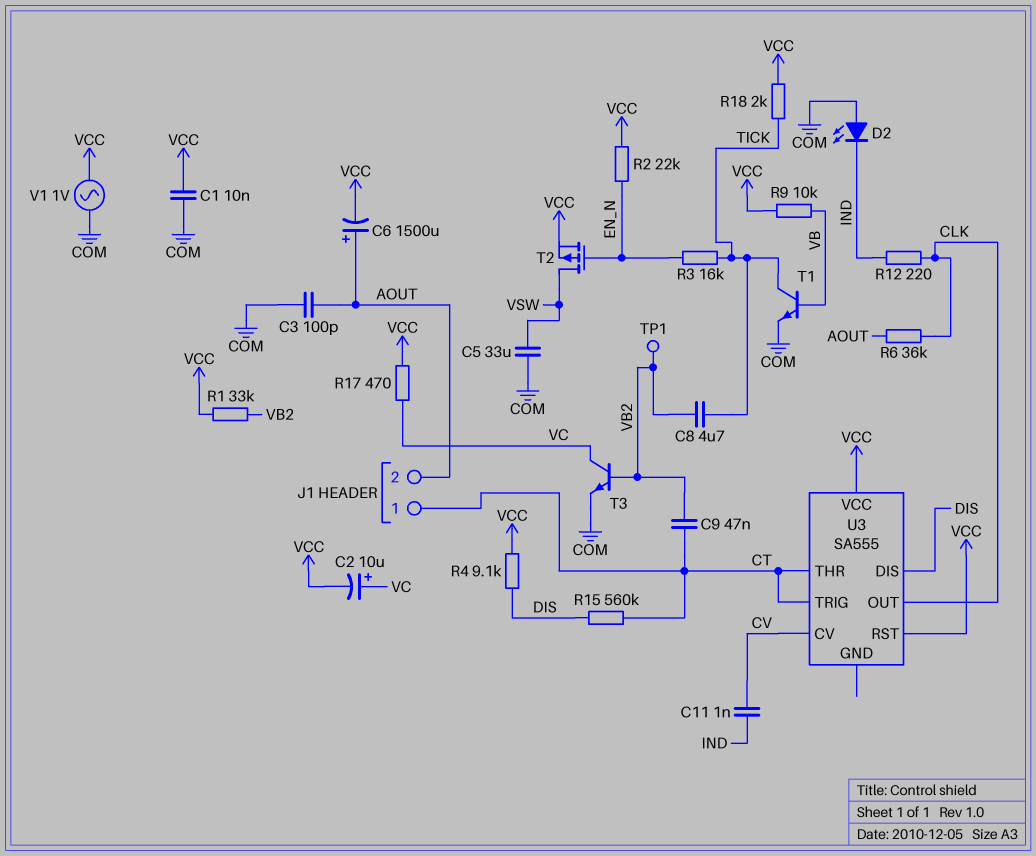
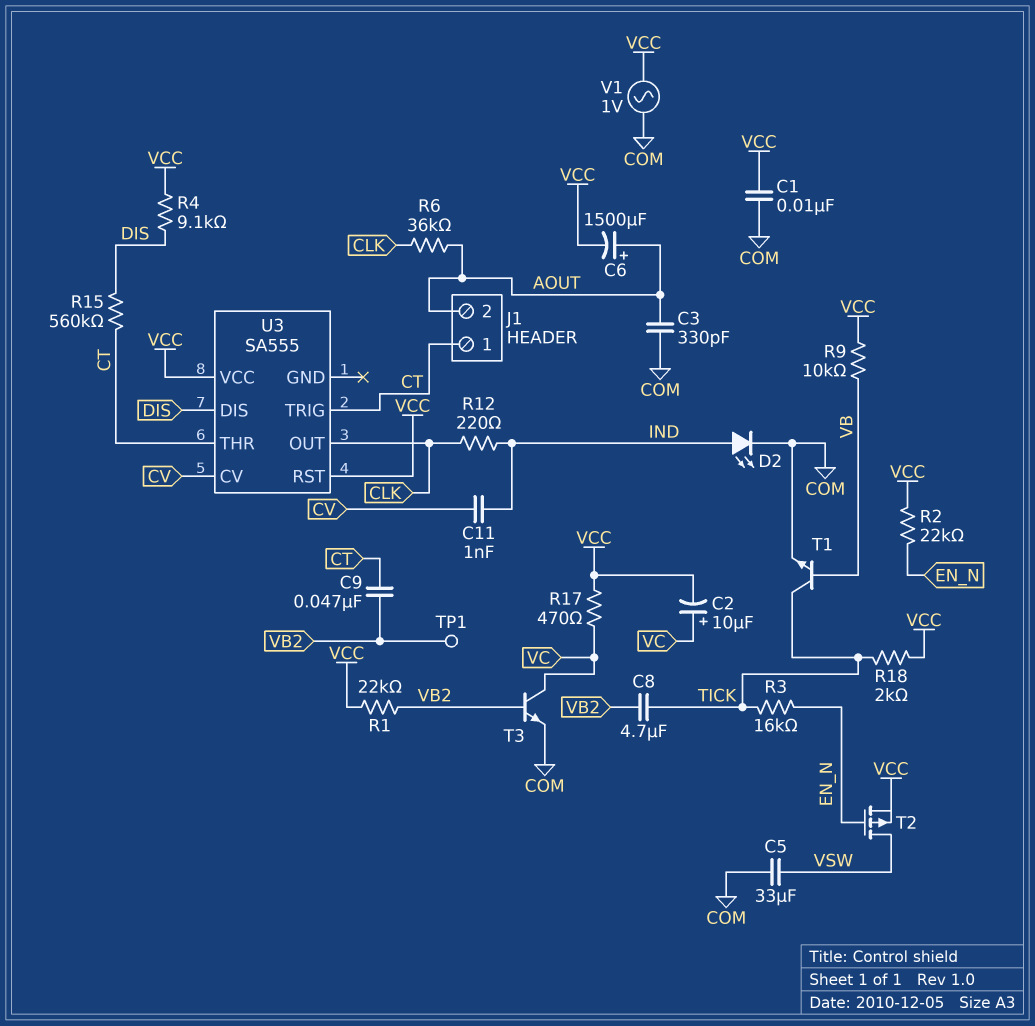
C3: 100pF (AOUT, COM) -> 330pF (AOUT, COM)
D2: LED (A COM, K IND) -> LED (A IND, K COM)
R1: 33k (VB2, VCC) -> 22k (VB2, VCC)

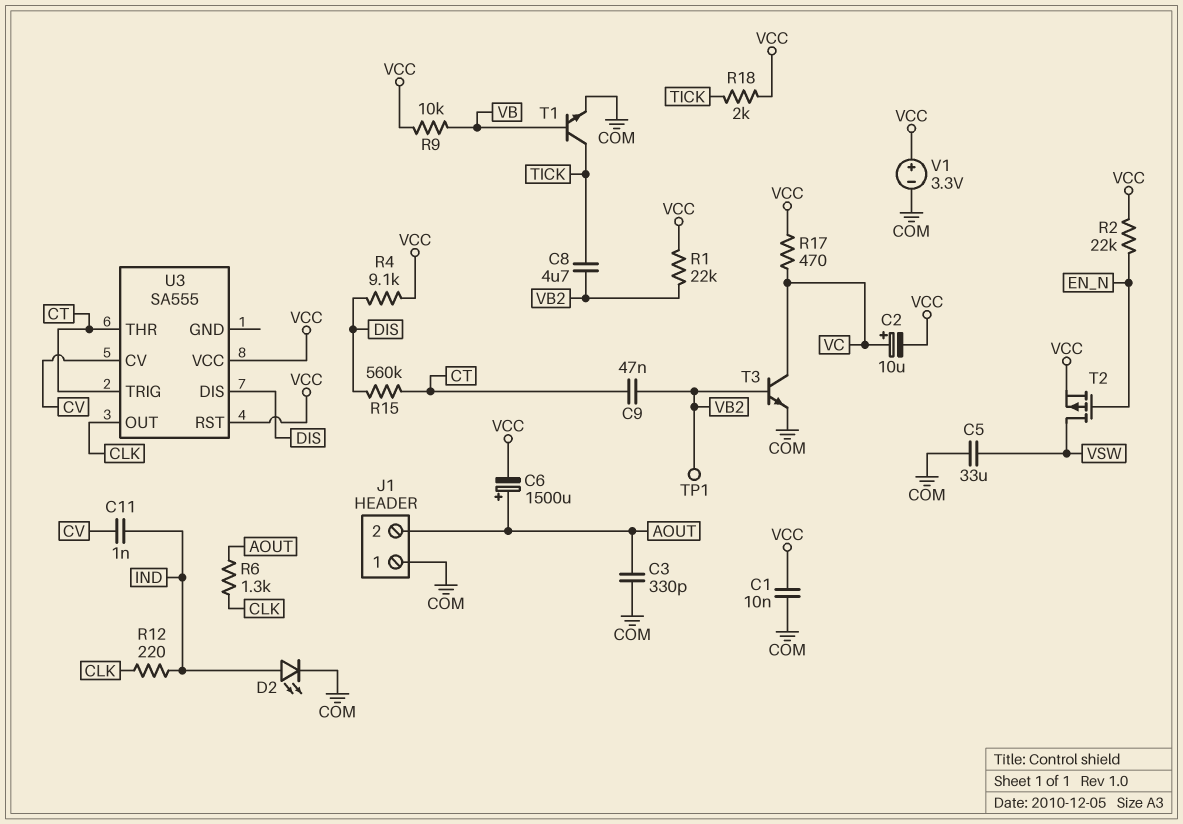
J1 pin 1: CT -> COM
R3: 16k (EN_N, TICK) -> none
R6: 36k (AOUT, CLK) -> 1.3k (AOUT, CLK)
V1: AC 1V (COM, VCC) -> 3.3V (plus VCC, minus COM)

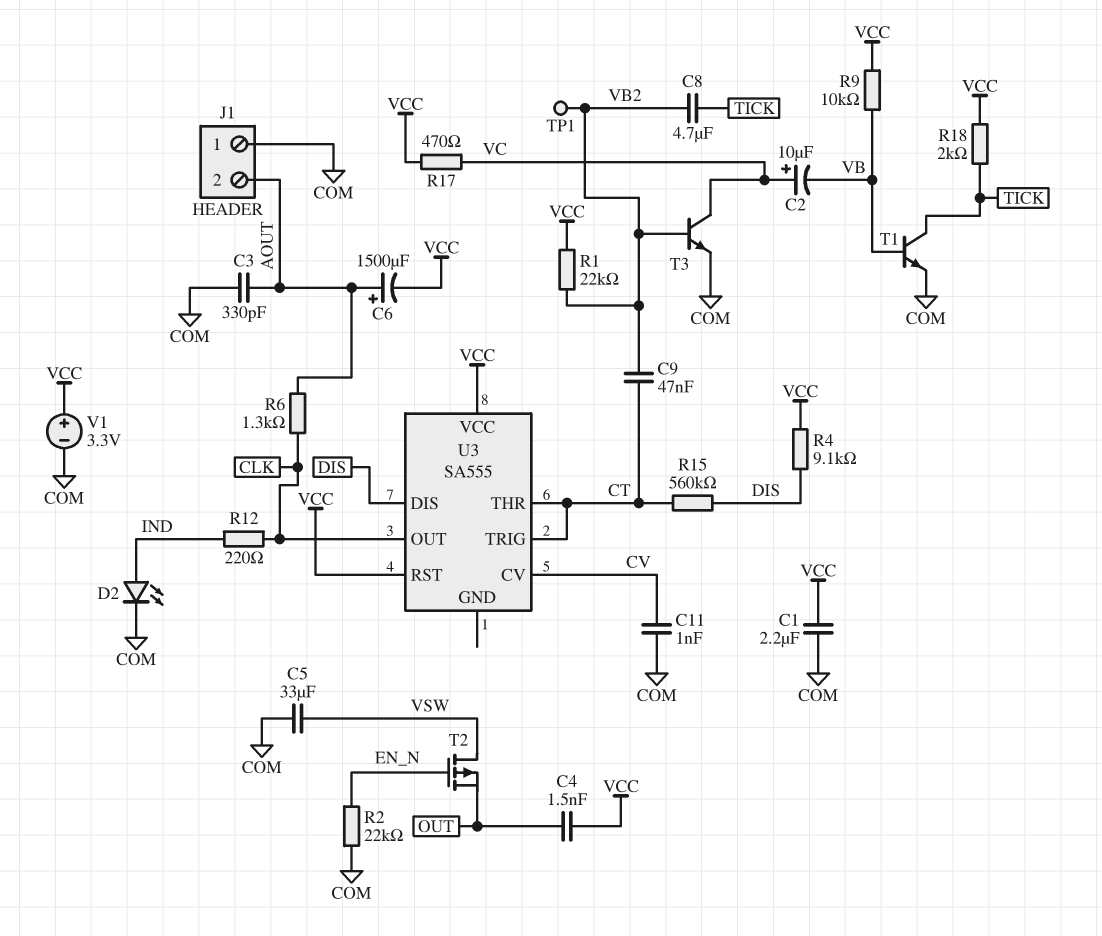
C1: 10nF (COM, VCC) -> 2.2uF (COM, VCC)
C2: 10uF (plus VC, minus VCC) -> 10uF (plus VC, minus VB)
C4: none -> 1.5nF (OUT, VCC)
C11: 1nF (CV, IND) -> 1nF (COM, CV)
R2: 22k (EN_N, VCC) -> 22k (COM, EN_N)
T2: PMOS (G EN_N, D VSW, S VCC) -> PMOS (G EN_N, D VSW, S OUT)

